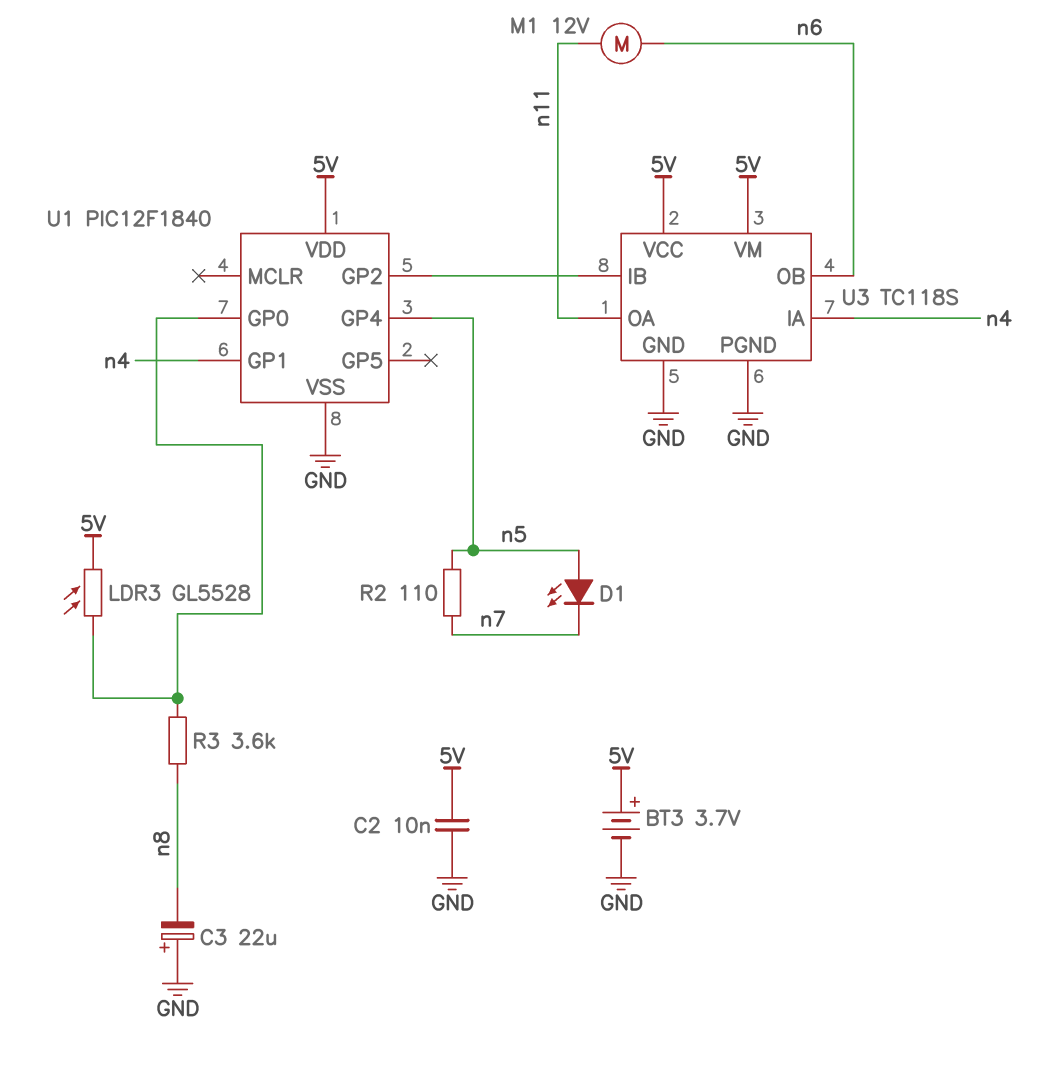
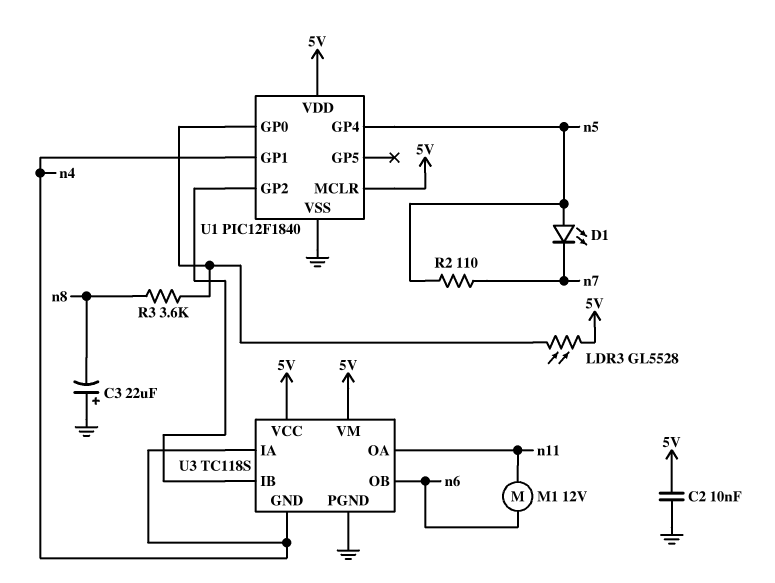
BT3: 3.7V (plus 5V, minus GND) -> none
U1 pin MCLR: none -> 5V
U3 pin GND: GND -> n4

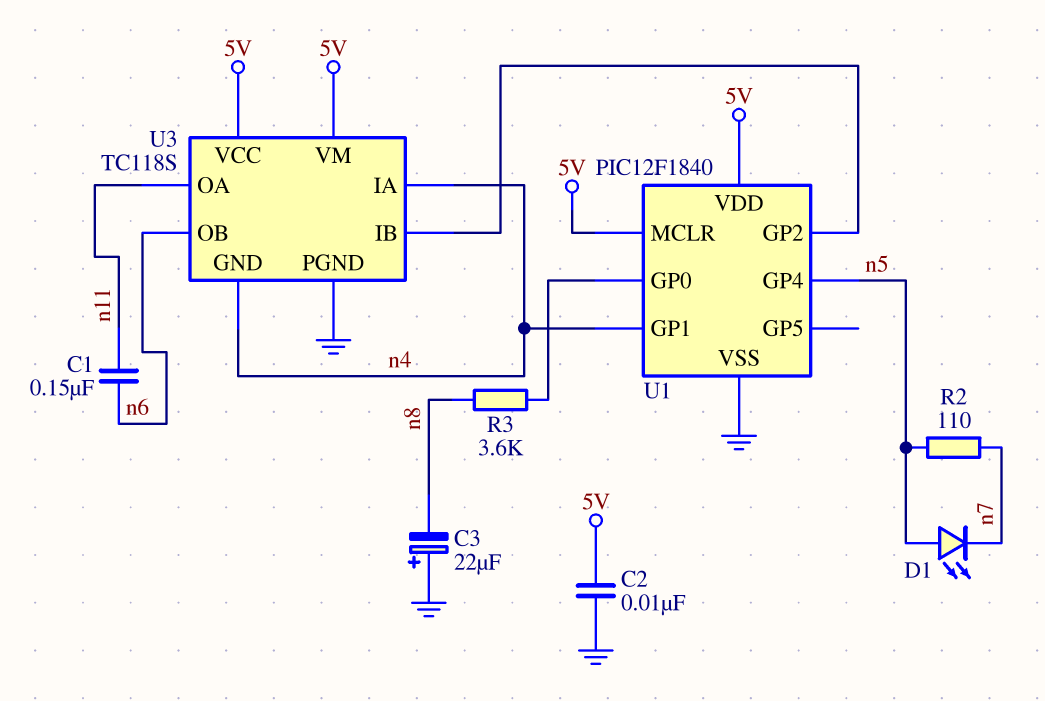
C1: none -> 150nF (n6, n11)
LDR3: GL5528 (5V, U1/GP0) -> none
M1: motor 12V (n6, n11) -> none

